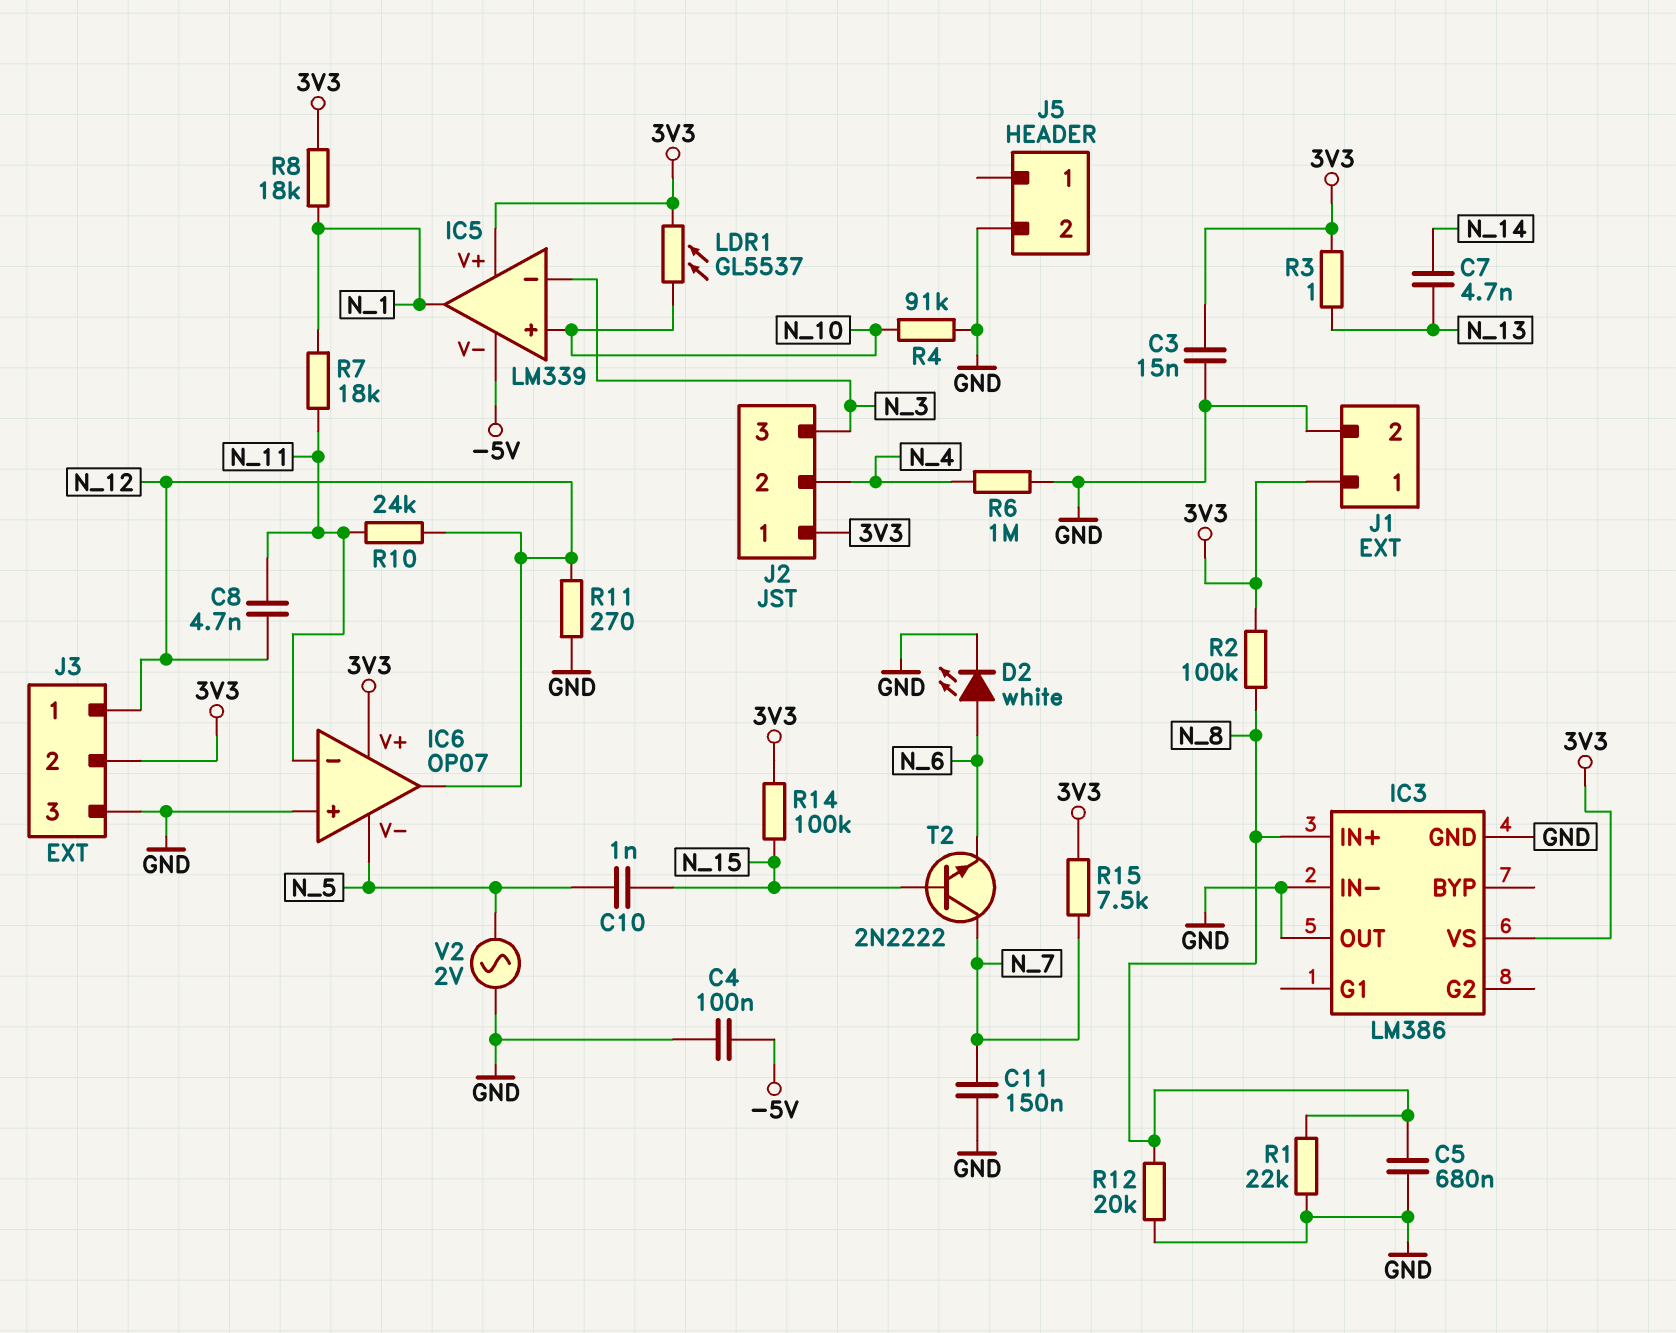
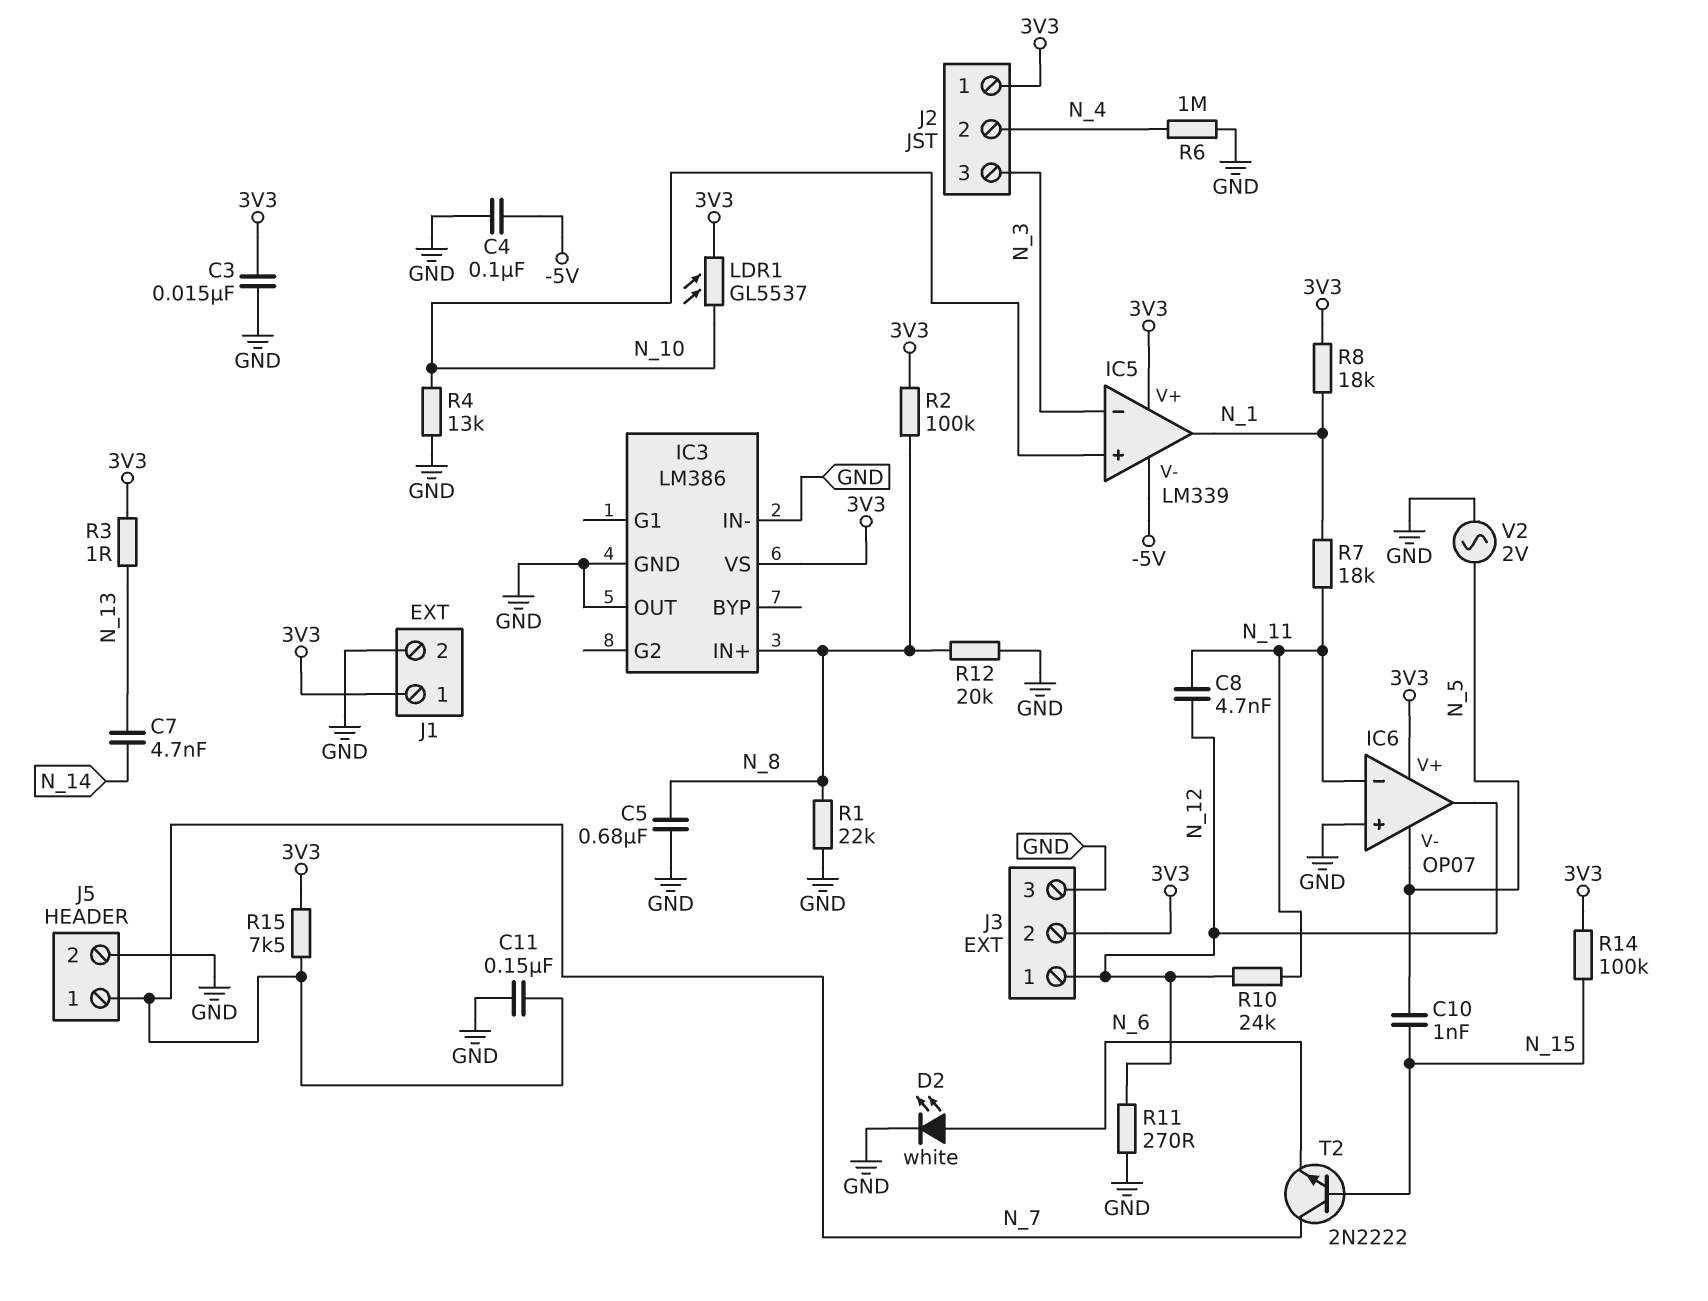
J5 pin 1: none -> N_7
R4: 91k (GND, N_10) -> 13k (GND, N_10)

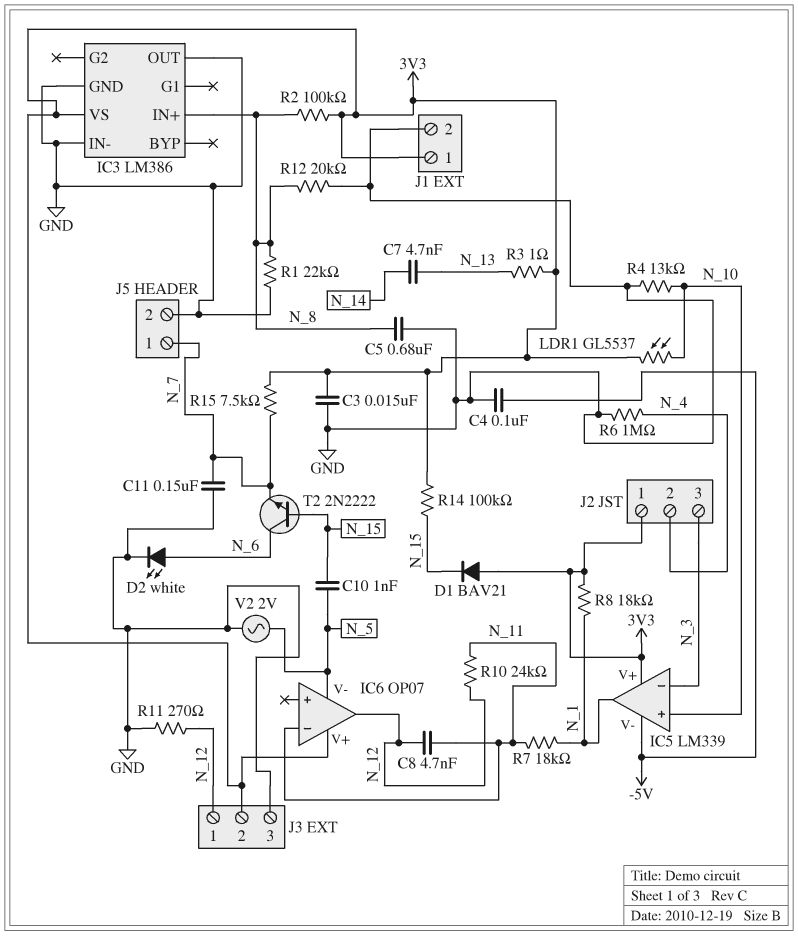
D1: none -> diode BAV21 (A 3V3, K N_15)
IC6 pin in+: GND -> none
T2: NPN 2N2222 (B N_15, C N_7, E N_6) -> NPN 2N2222 (B N_15, C N_6, E N_7)

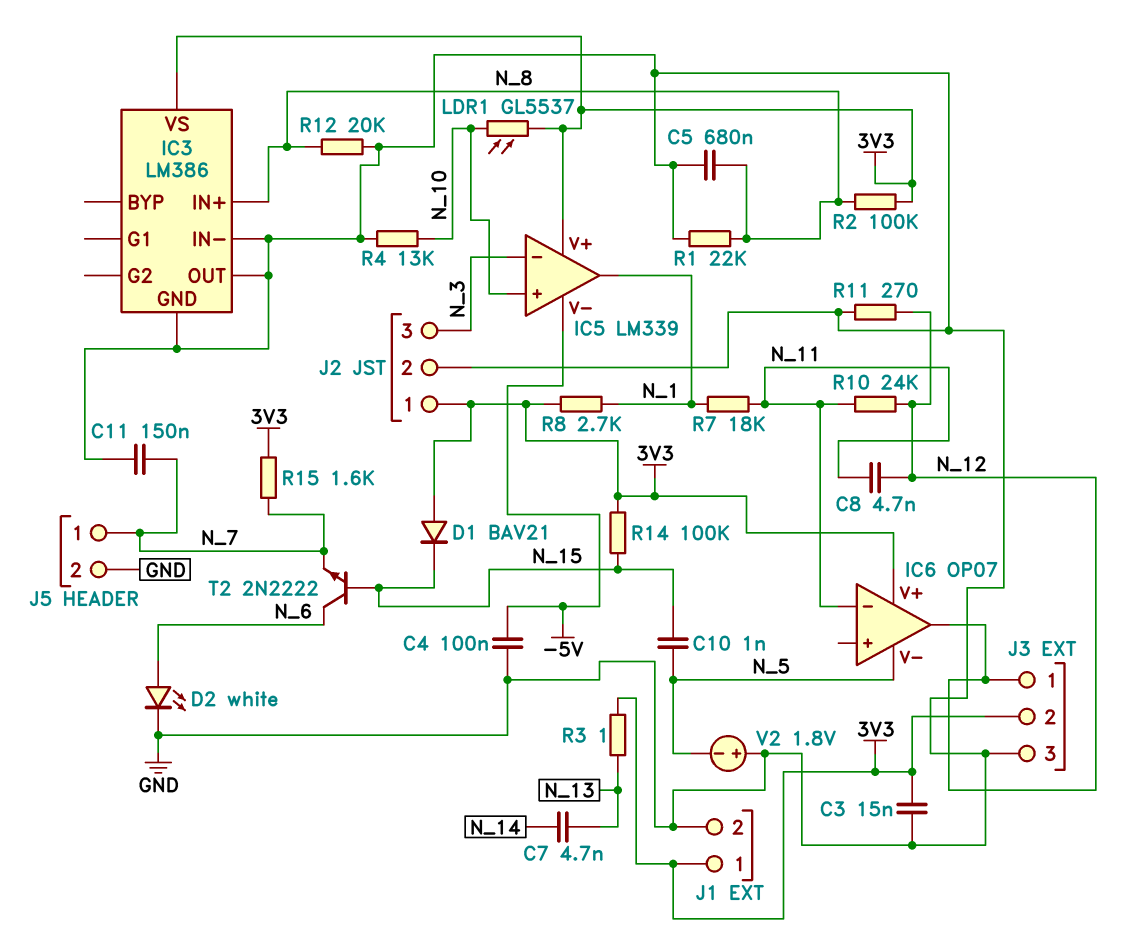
J2 pin 2: N_4 -> GND
R6: 1M (GND, N_4) -> none
R8: 18k (3V3, N_1) -> 2.7k (3V3, N_1)
R15: 7.5k (3V3, N_7) -> 1.6k (3V3, N_7)
V2: AC 2V (GND, N_5) -> 1.8V (plus GND, minus N_5)

